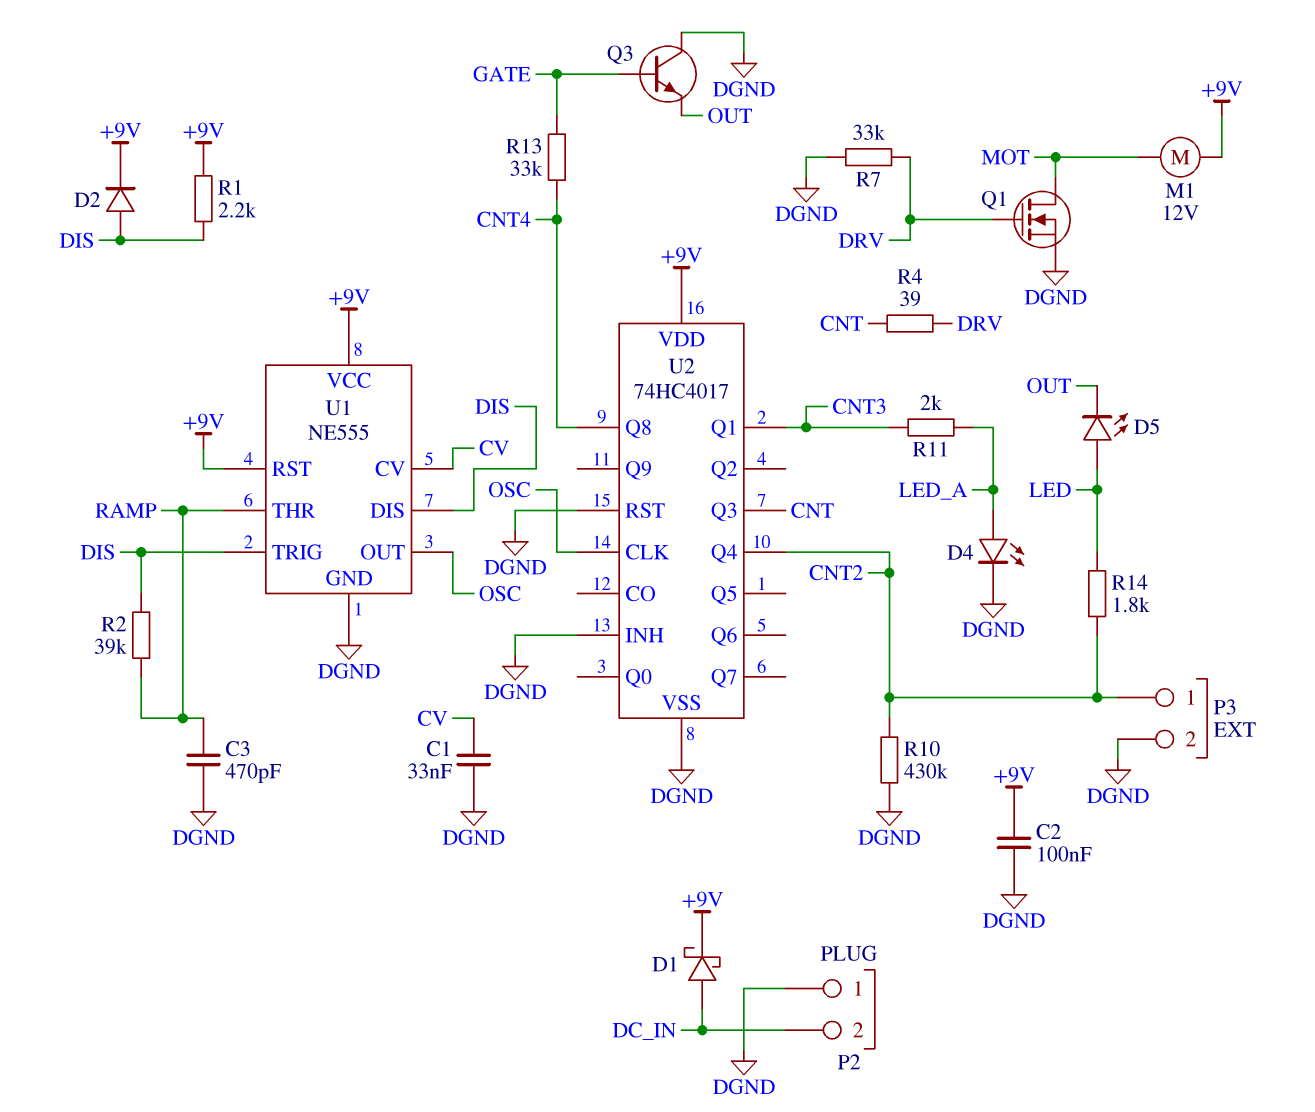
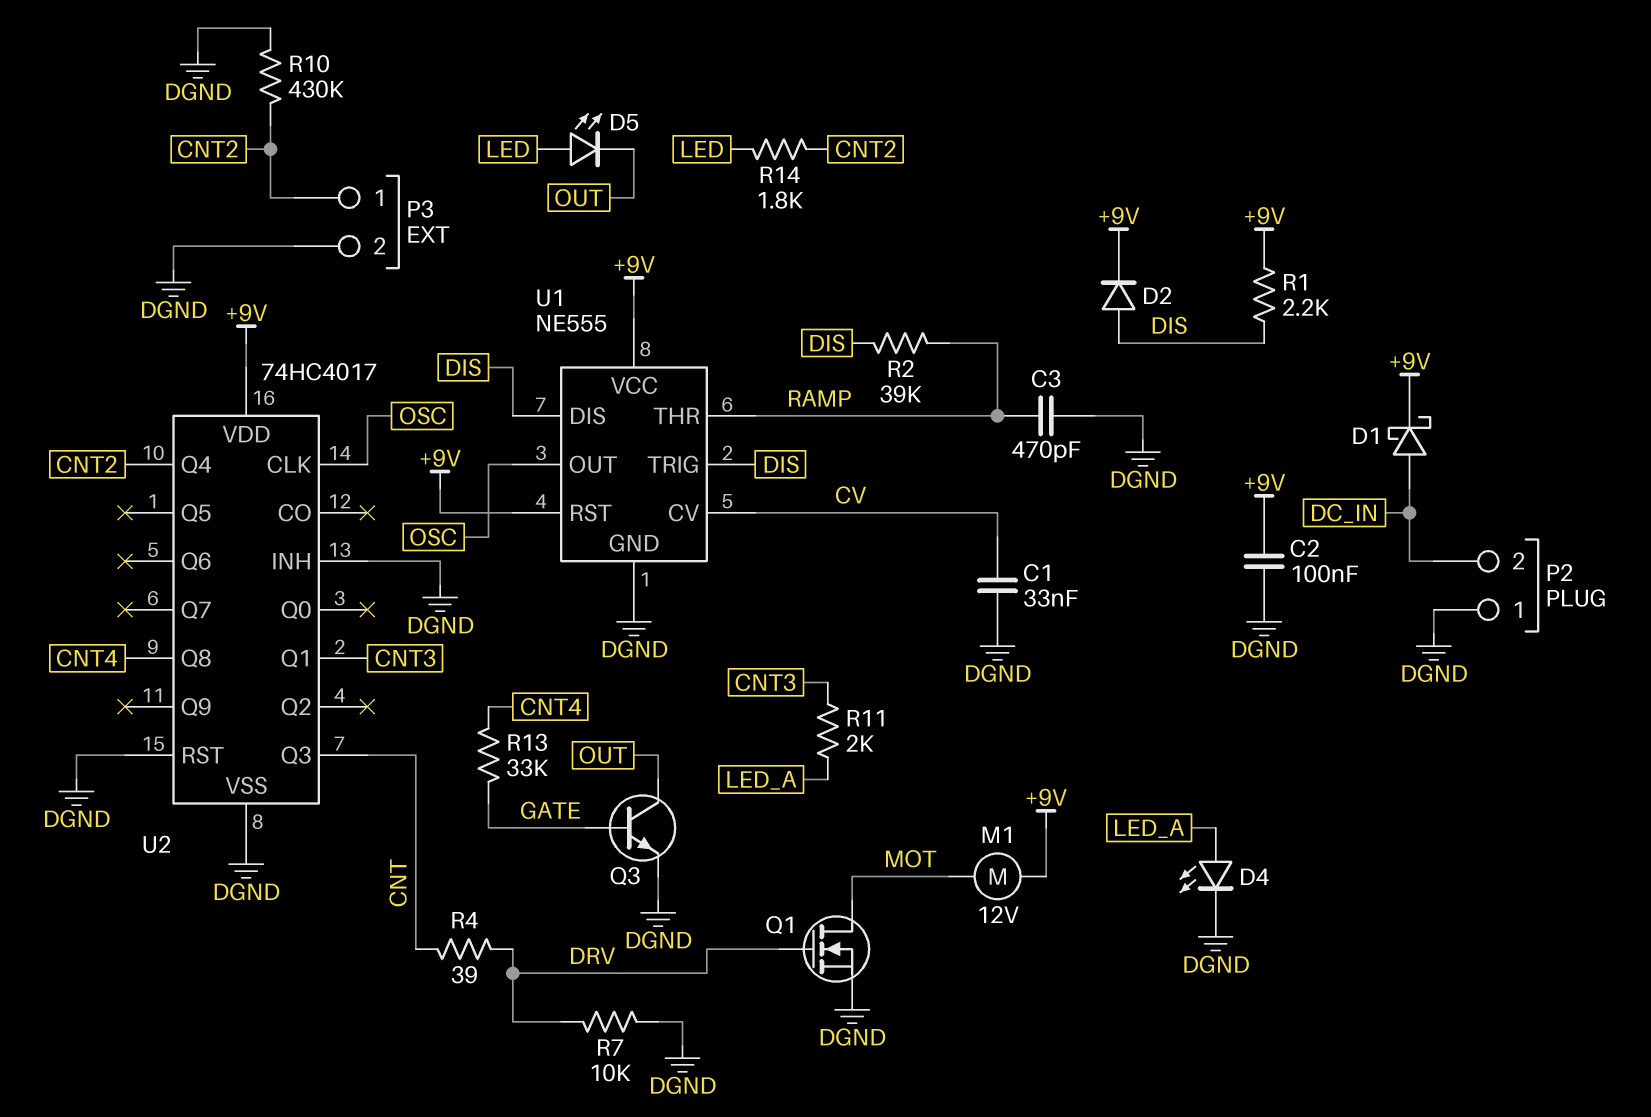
Q3: NPN (B GATE, C DGND, E OUT) -> NPN (B GATE, C OUT, E DGND)
R7: 33k (DGND, DRV) -> 10k (DGND, DRV)

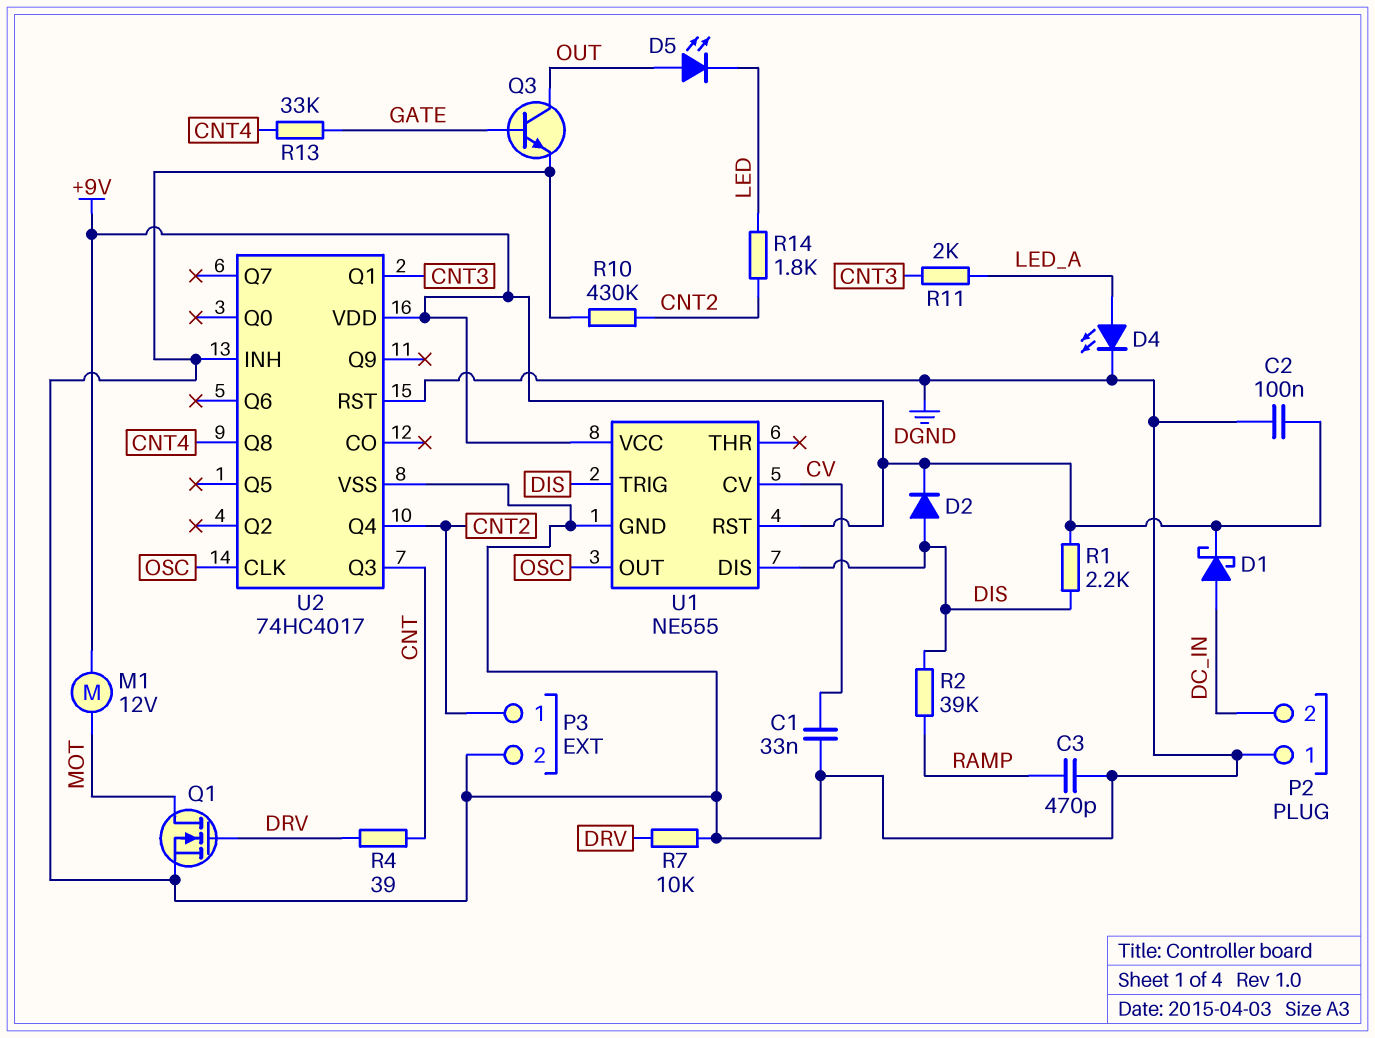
D5: LED (A LED, K OUT) -> LED (A OUT, K LED)
U1 pin THR: RAMP -> none

